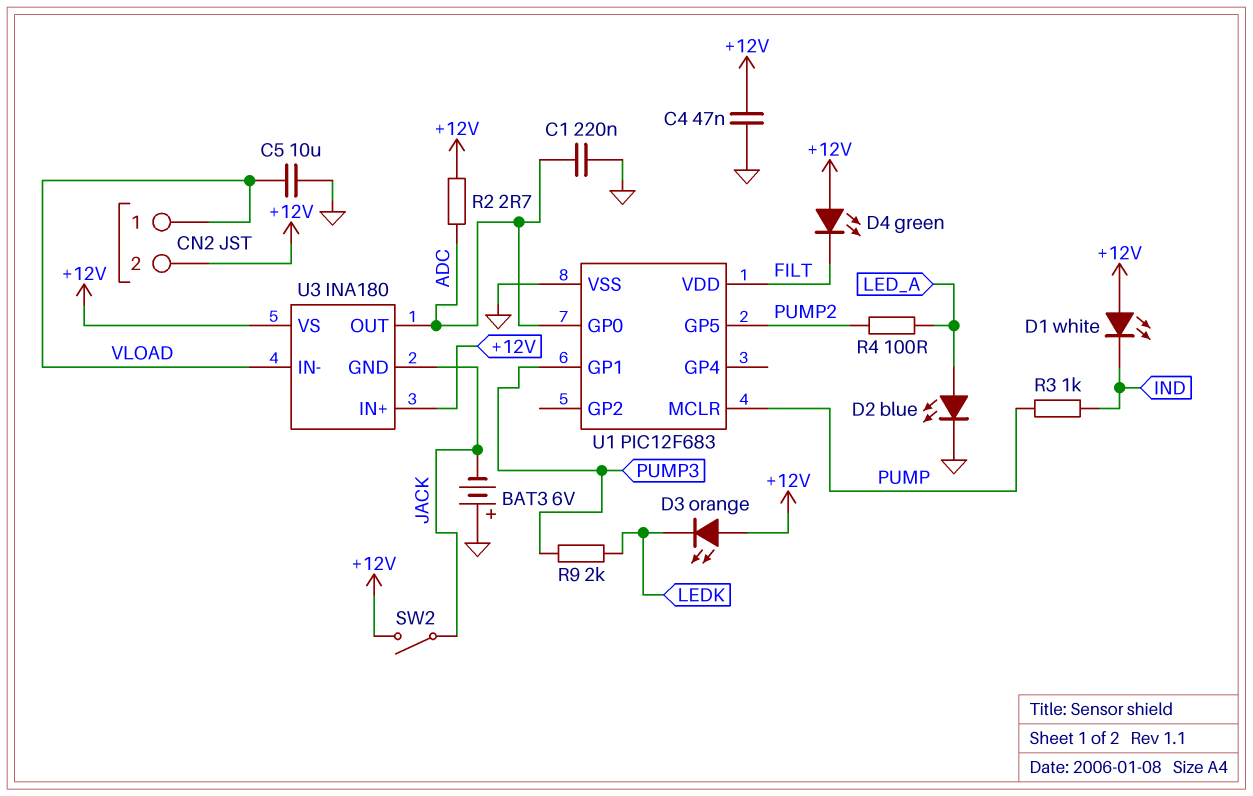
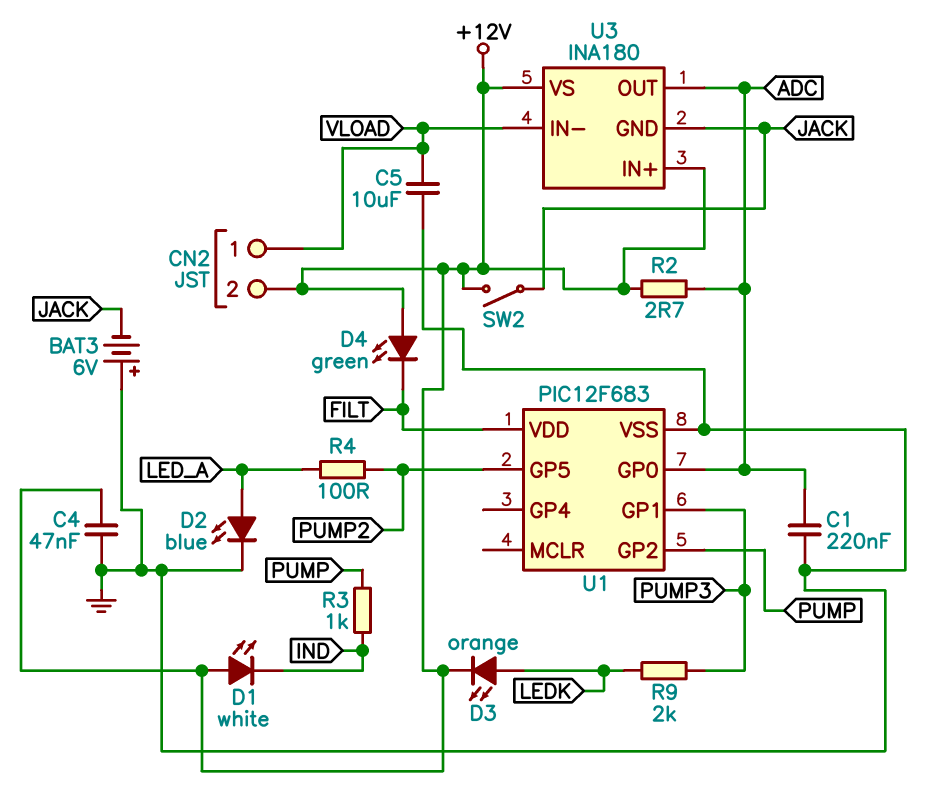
D3: LED orange (A +12V, K LEDK) -> LED orange (A LEDK, K +12V)
U1 pin GP2: none -> PUMP
U1 pin MCLR: PUMP -> none

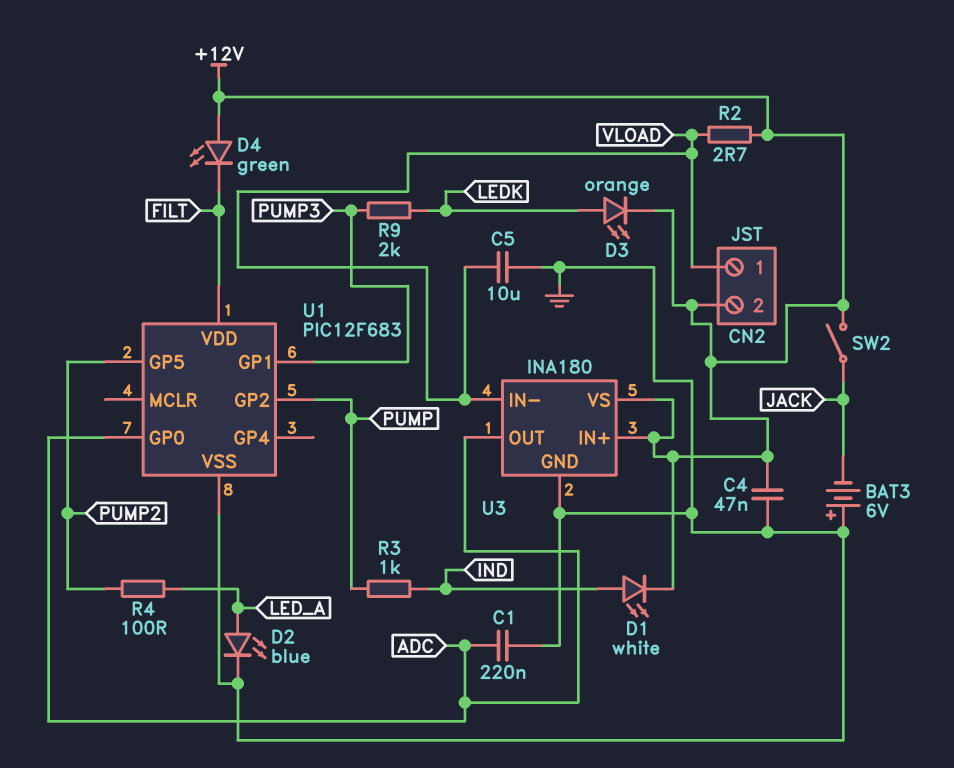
D1: LED white (A +12V, K IND) -> LED white (A IND, K +12V)
R2: 2.7 (+12V, ADC) -> 2.7 (+12V, VLOAD)
U3 pin GND: JACK -> GND

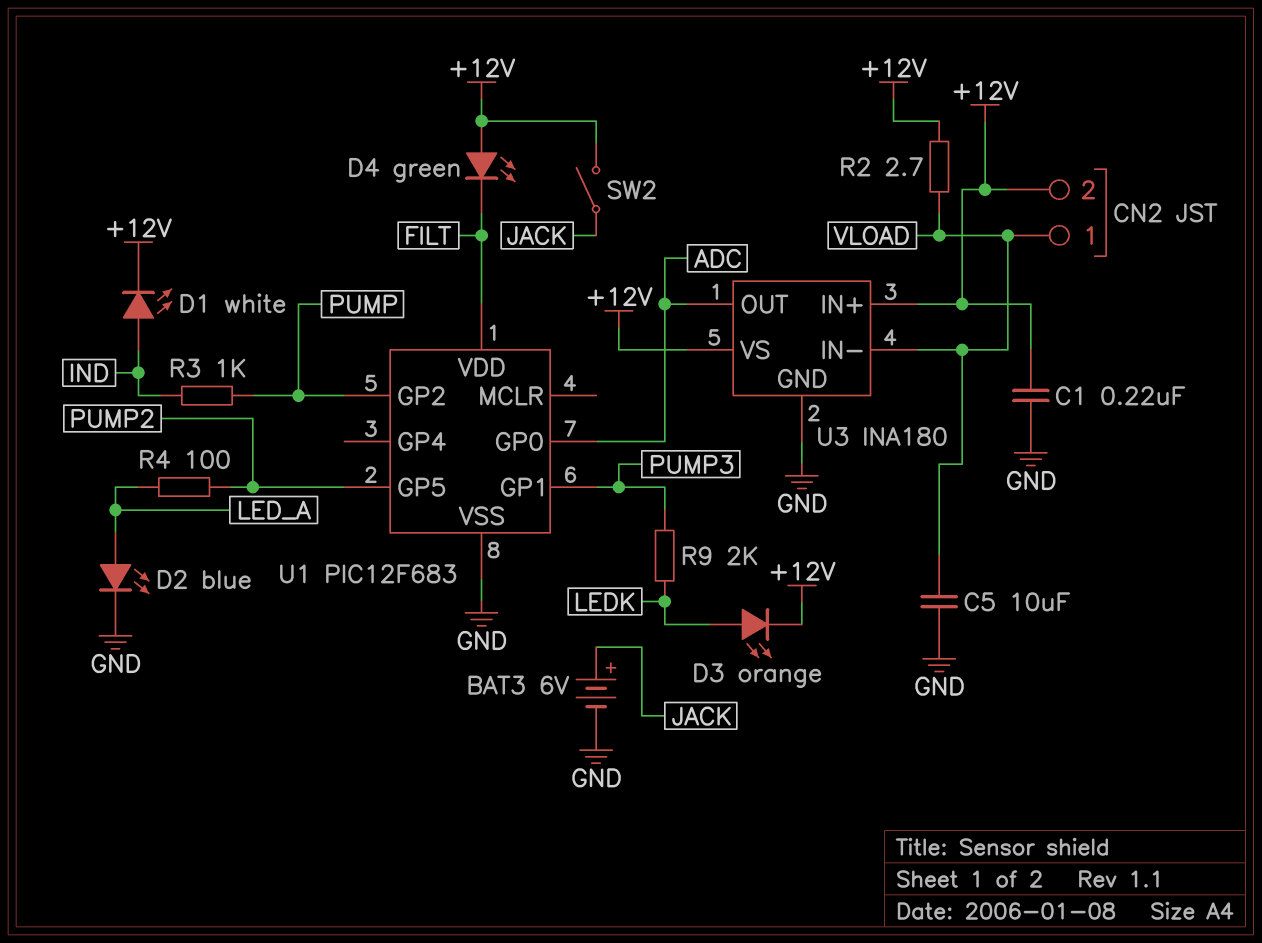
BAT3: 6V (plus GND, minus JACK) -> 6V (plus JACK, minus GND)
C1: 220nF (ADC, GND) -> 220nF (+12V, GND)
C4: 47nF (+12V, GND) -> none

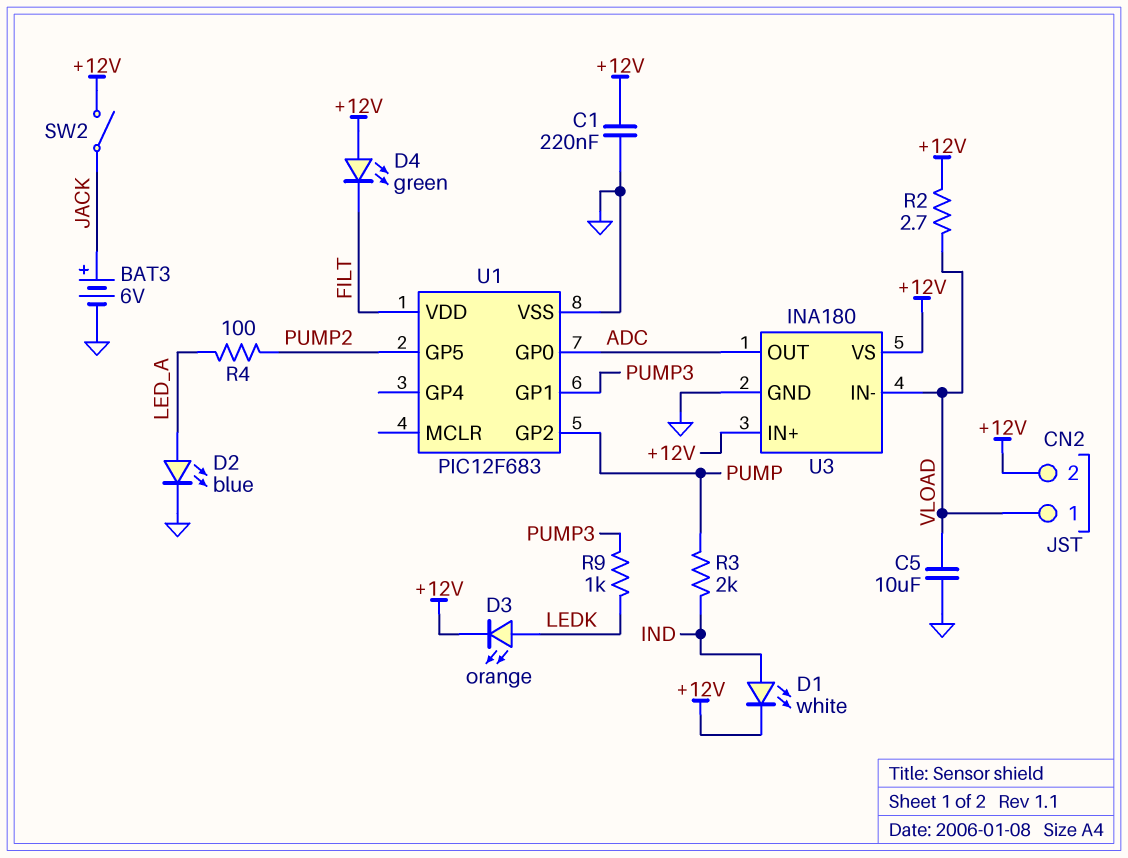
R3: 1k (IND, PUMP) -> 2k (IND, PUMP)
R9: 2k (LEDK, PUMP3) -> 1k (LEDK, PUMP3)

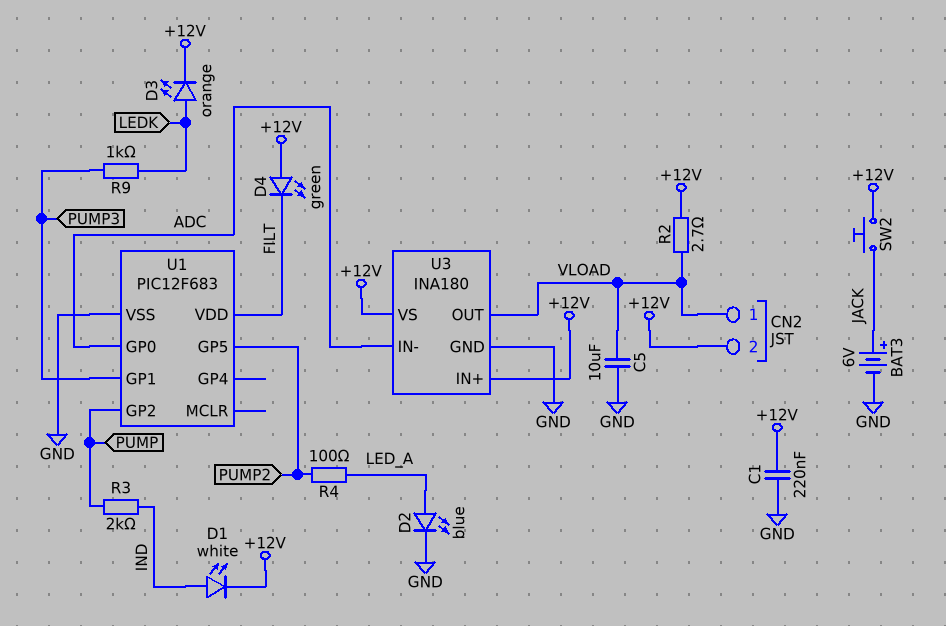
SW2: switch (+12V, JACK) -> button (+12V, JACK)
U3 pin IN-: VLOAD -> ADC
U3 pin OUT: ADC -> VLOAD

